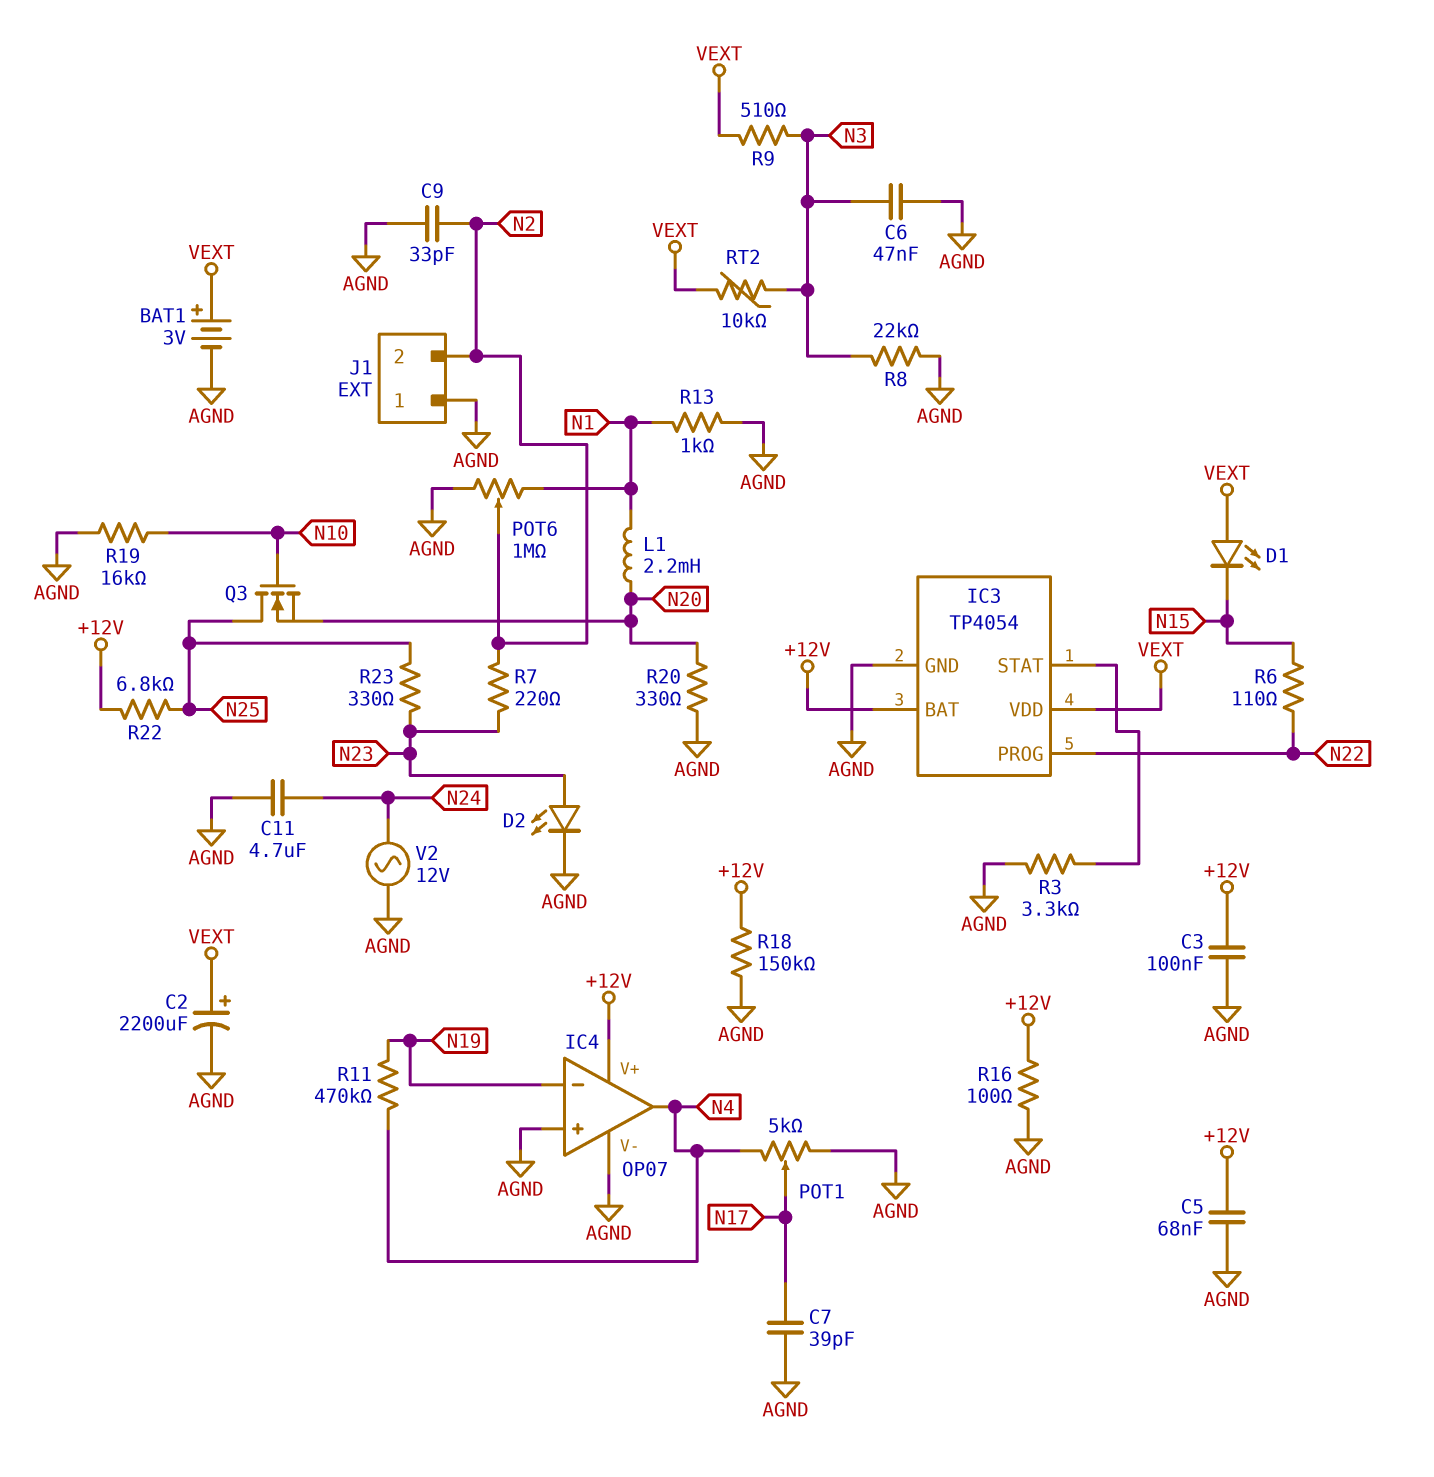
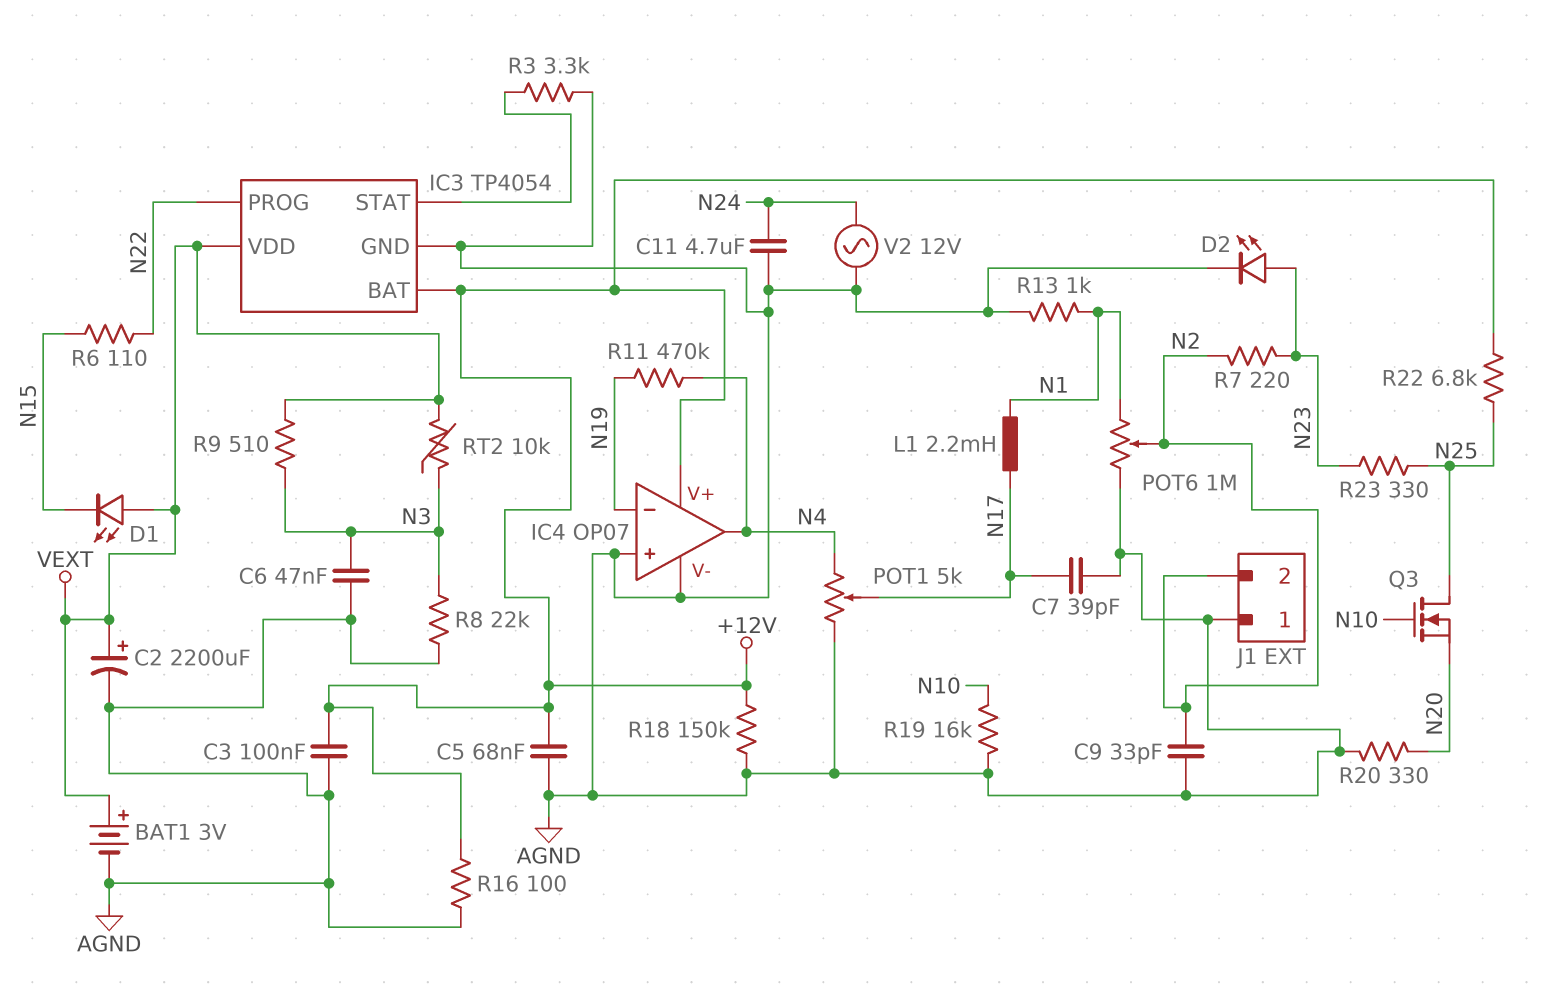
L1: 2.2mH (N1, N20) -> 2.2mH (N1, N17)

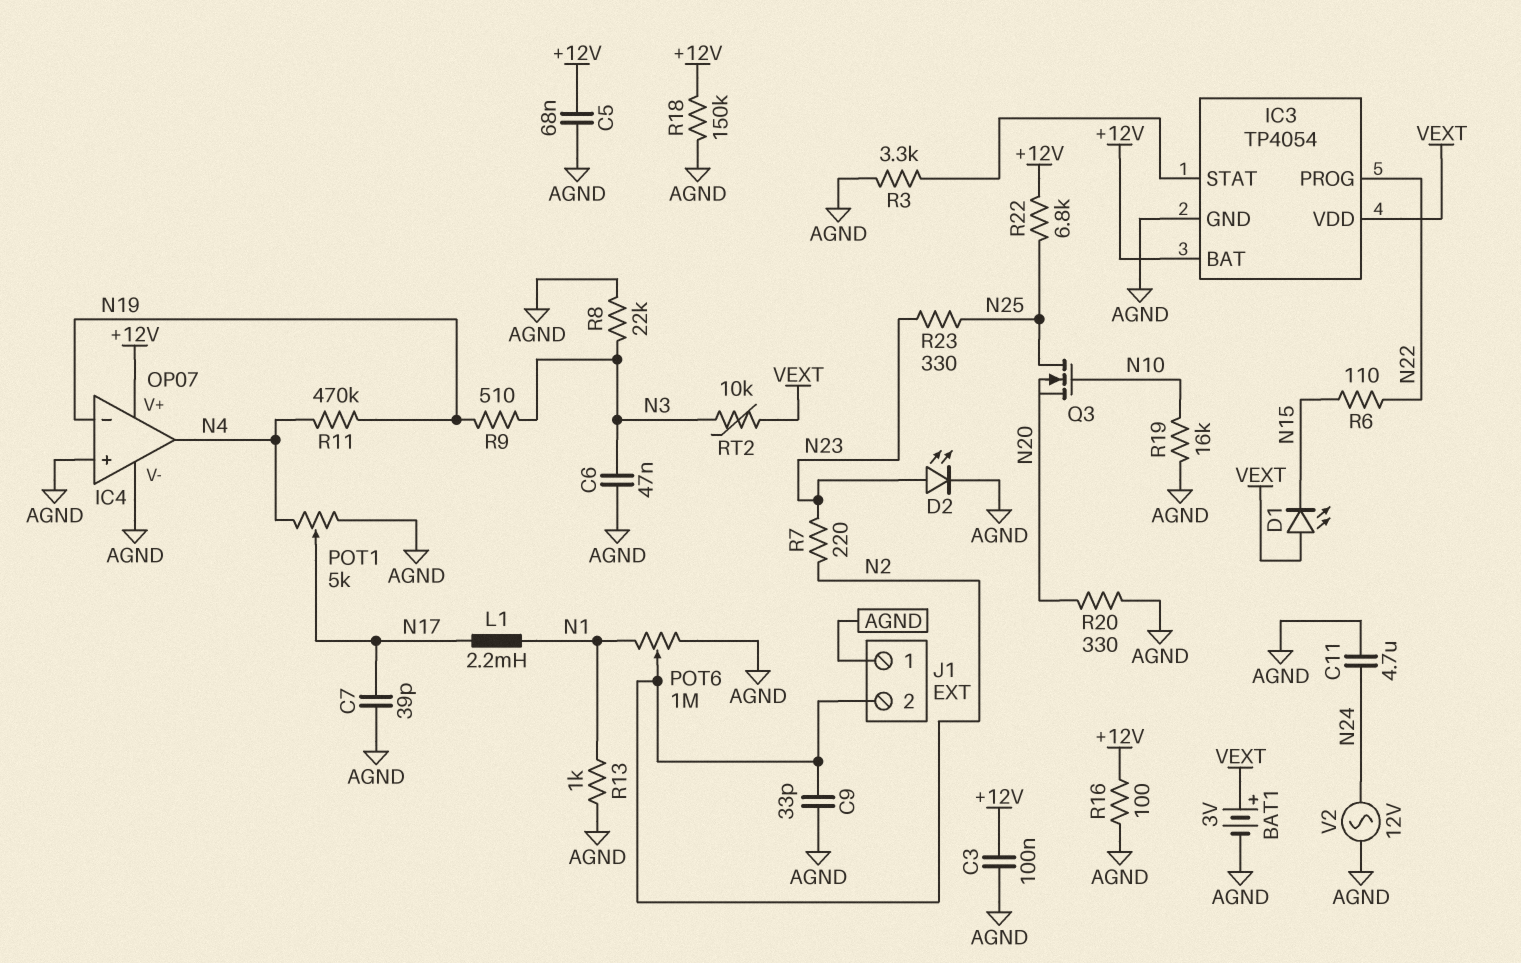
C2: 2200uF (plus VEXT, minus AGND) -> none
R9: 510 (N3, VEXT) -> 510 (N3, N19)

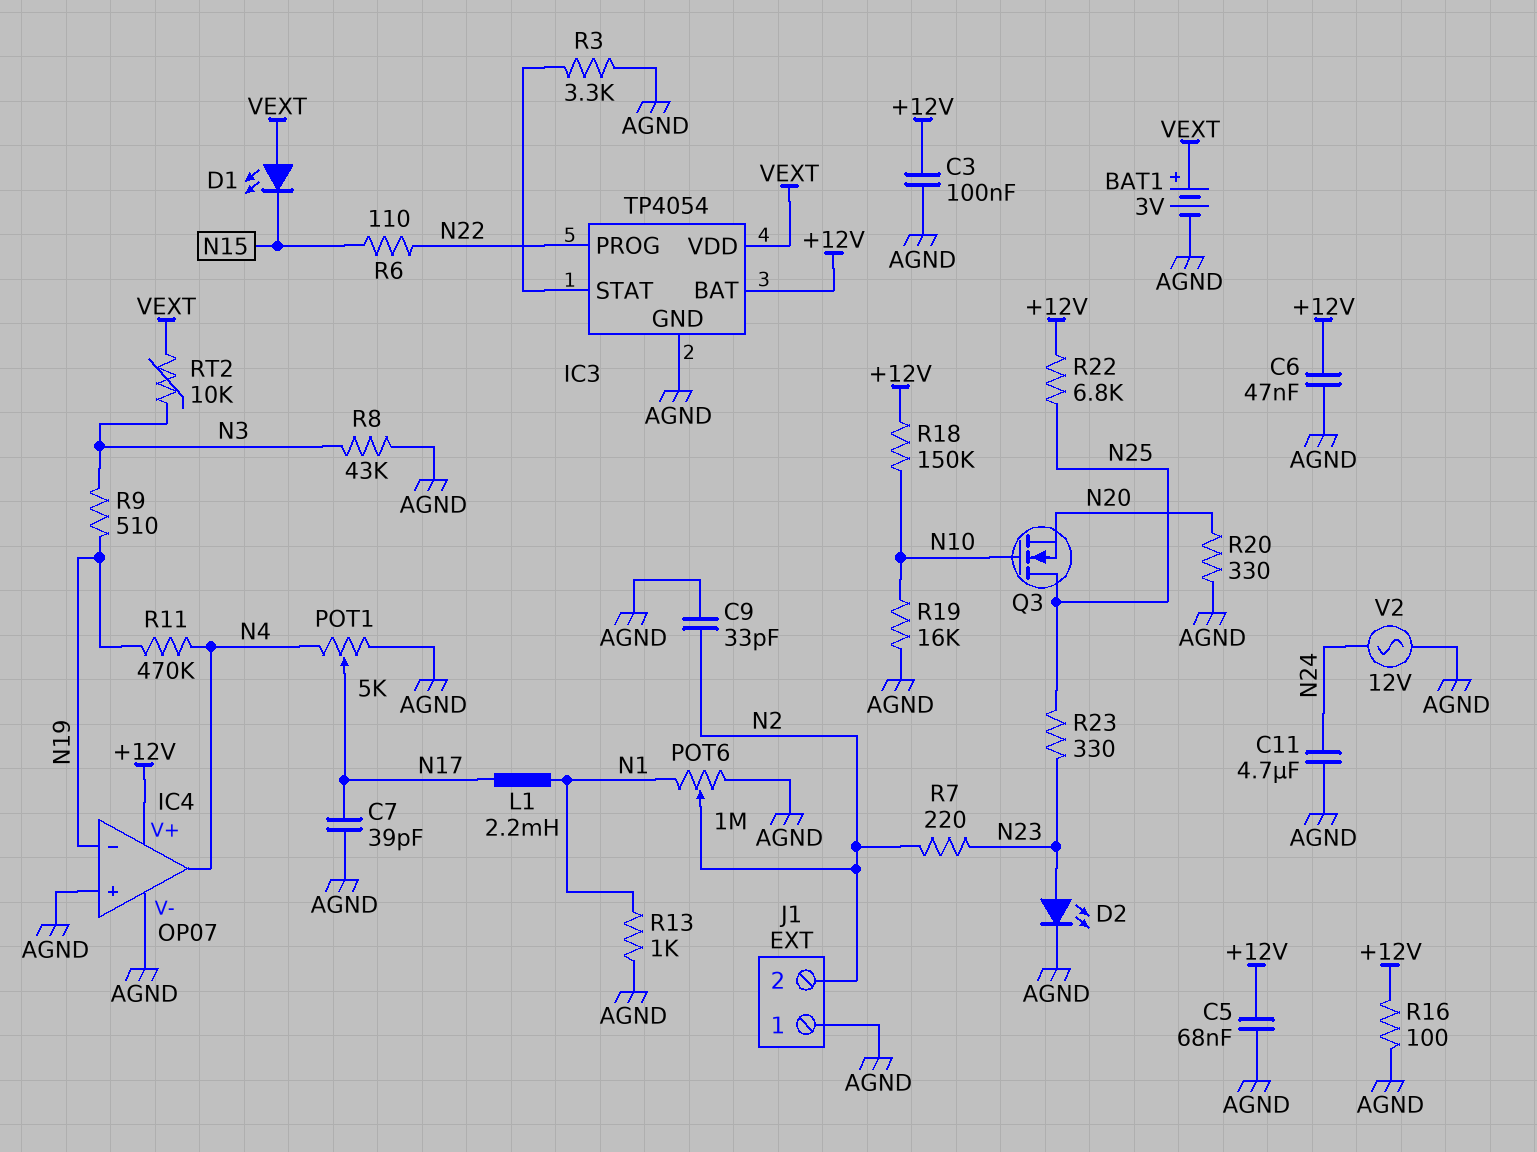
C6: 47nF (AGND, N3) -> 47nF (+12V, AGND)
R8: 22k (AGND, N3) -> 43k (AGND, N3)
R18: 150k (+12V, AGND) -> 150k (+12V, N10)

